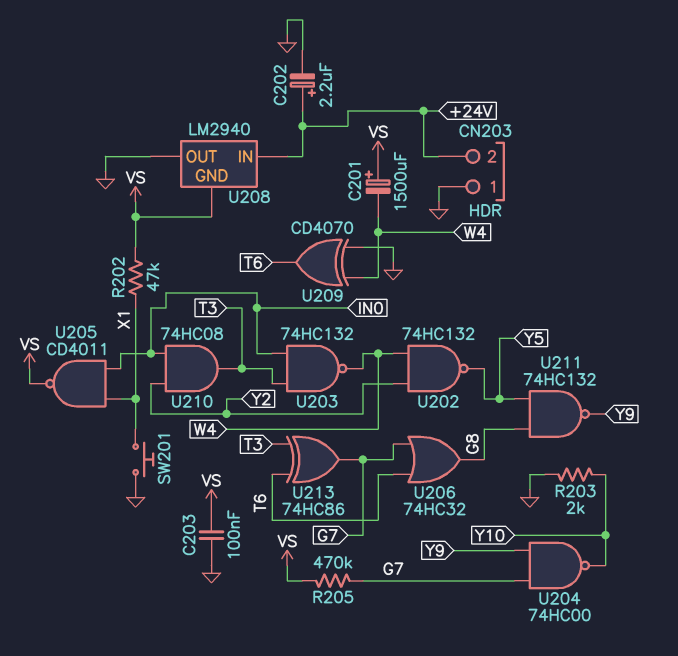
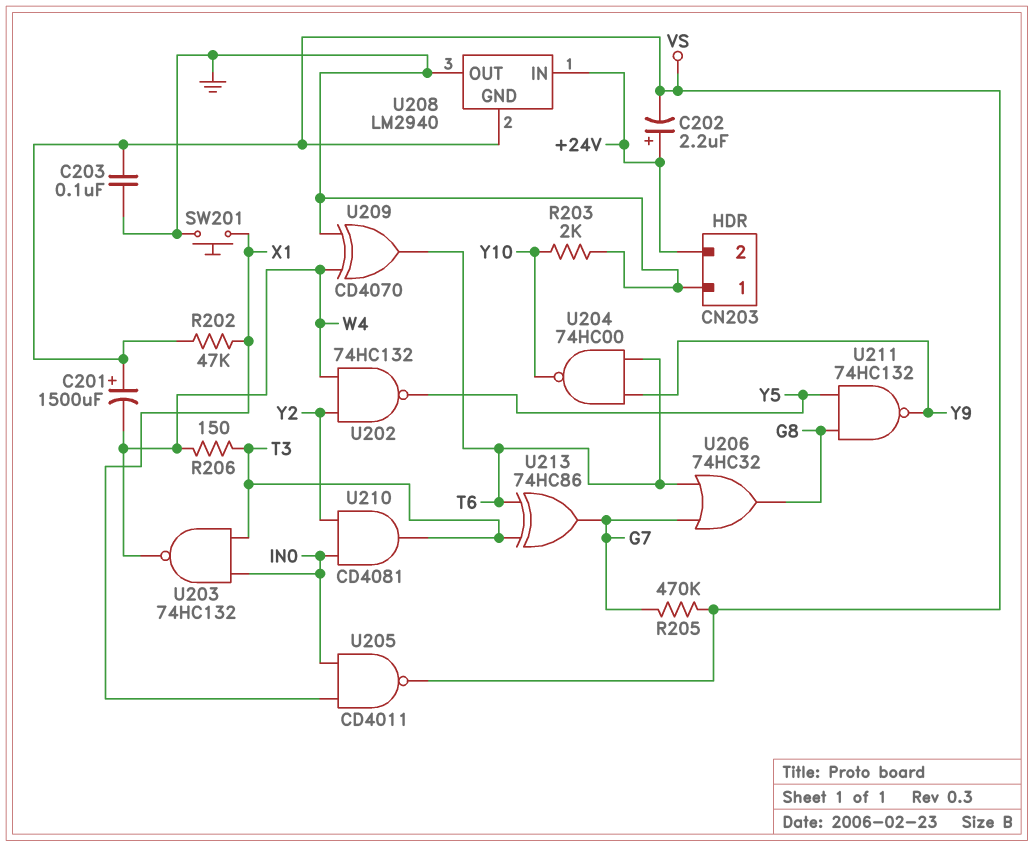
C202: 2.2uF (plus +24V, minus GND) -> 2.2uF (plus +24V, minus VS)
R206: none -> 150 (T3, W4)
U204: NAND 74HC00 (in G7, in Y9, out Y10) -> NAND 74HC00 (in T6, in Y9, out Y10)
U210: AND 74HC08 (in IN0, in Y2, out T3) -> AND CD4081 (in IN0, in Y2, out T3)

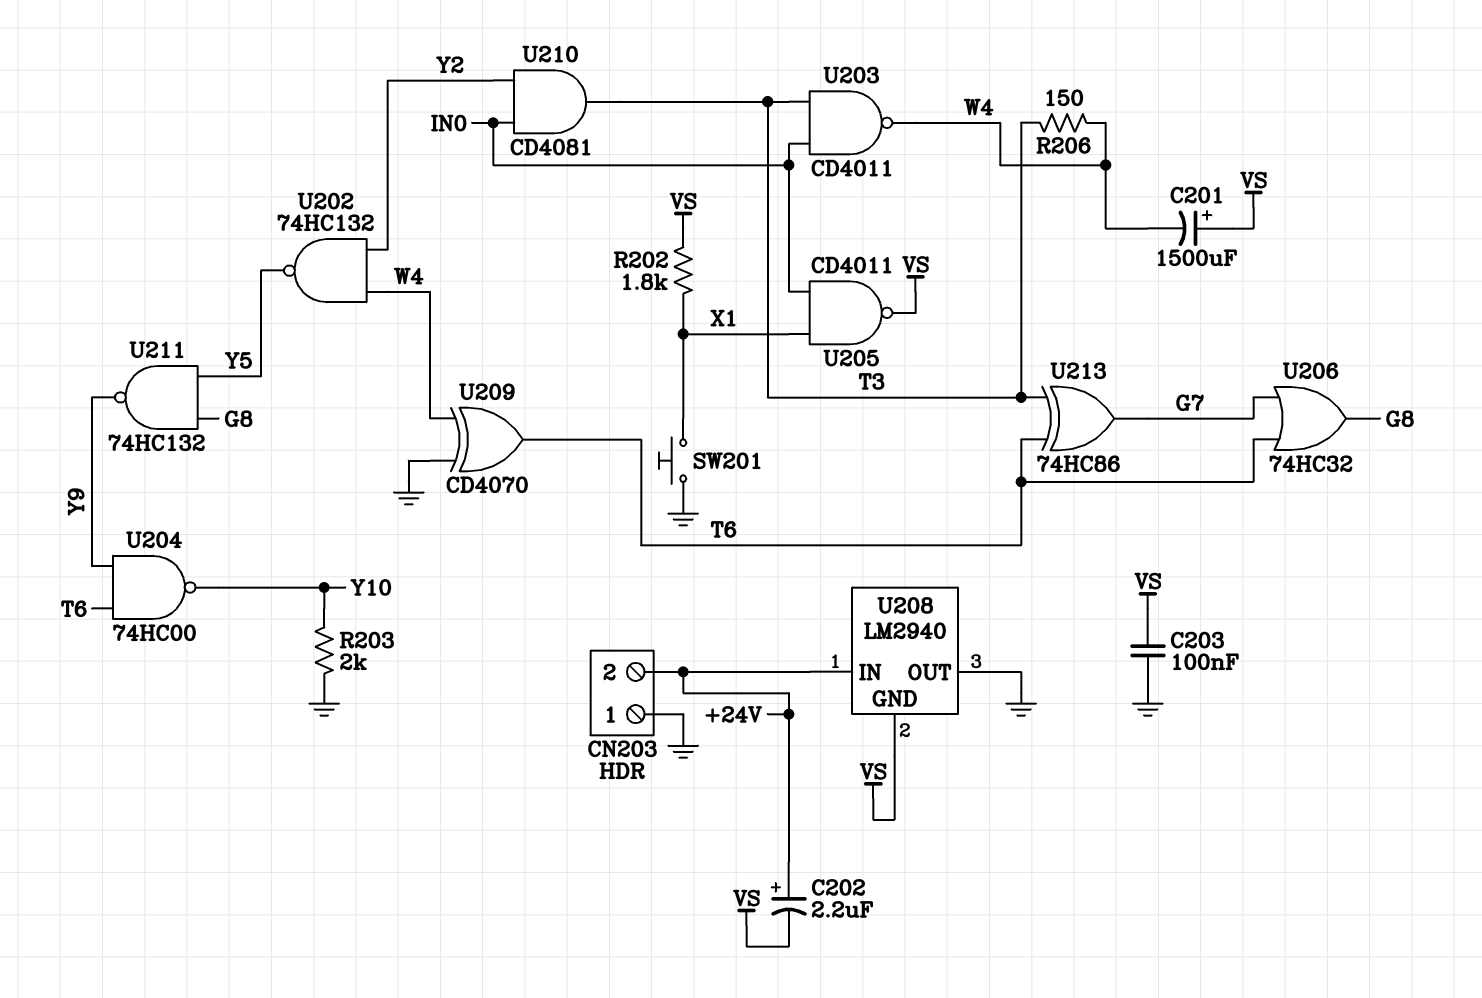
R202: 47k (VS, X1) -> 1.8k (VS, X1)
R205: 470k (G7, VS) -> none
U203: NAND 74HC132 (in IN0, in T3, out W4) -> NAND CD4011 (in IN0, in T3, out W4)

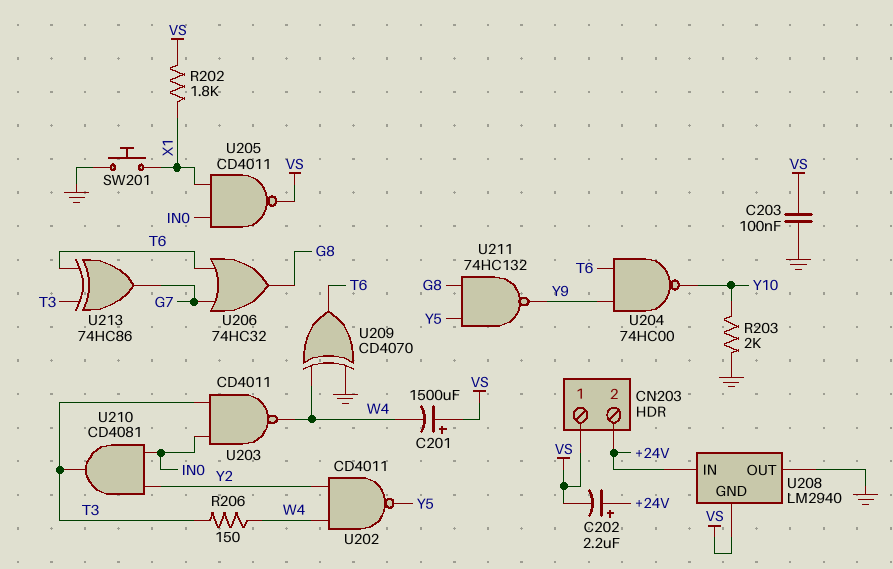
CN203 pin 1: GND -> VS
U202: NAND 74HC132 (in W4, in Y2, out Y5) -> NAND CD4011 (in W4, in Y2, out Y5)

